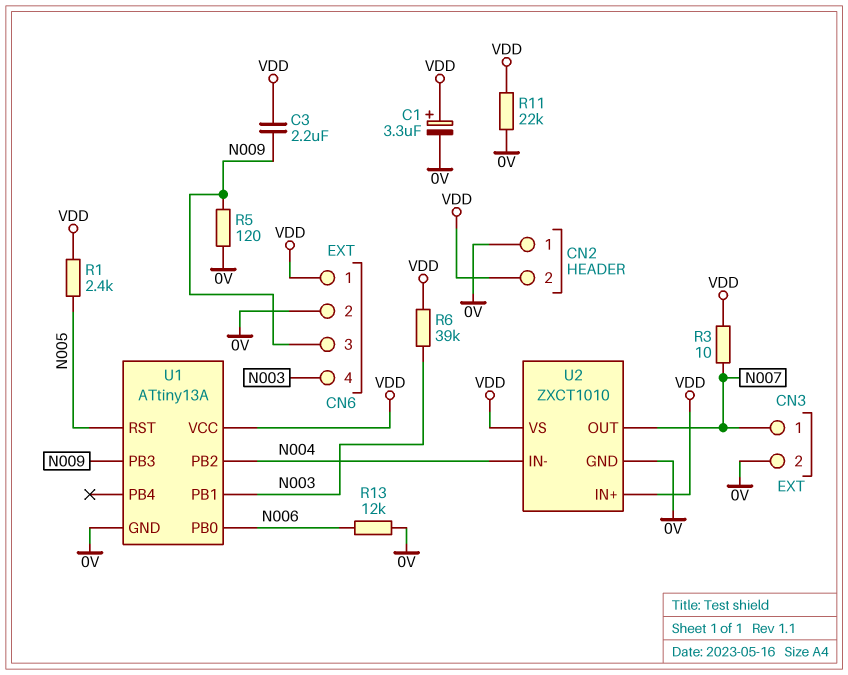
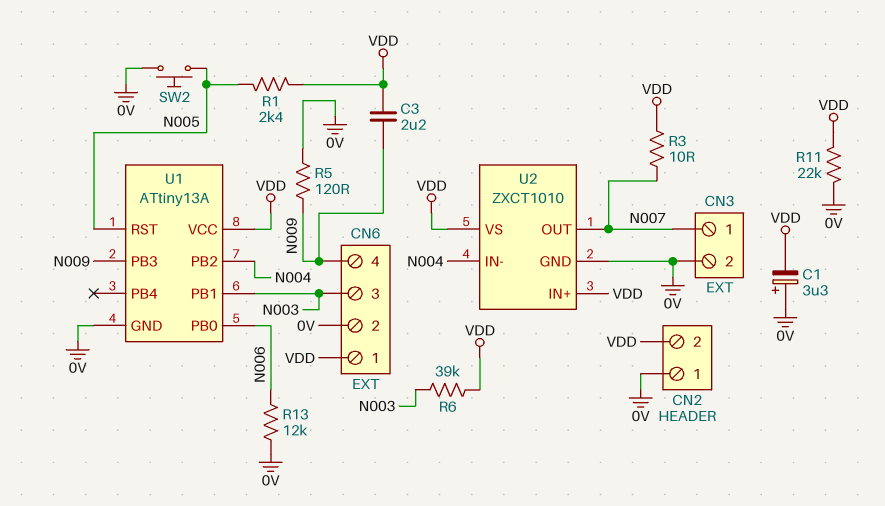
C1: 3.3uF (plus VDD, minus 0V) -> 3.3uF (plus 0V, minus VDD)
CN6 pin 3: N009 -> N003
CN6 pin 4: N003 -> N009
SW2: none -> button (0V, N005)

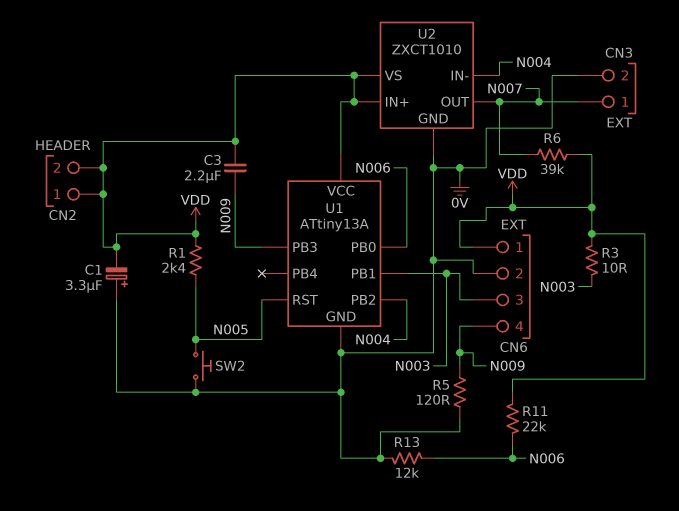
CN2 pin 1: 0V -> VDD
R3: 10 (N007, VDD) -> 10 (N003, VDD)
R6: 39k (N003, VDD) -> 39k (N007, VDD)
R11: 22k (0V, VDD) -> 22k (N006, VDD)

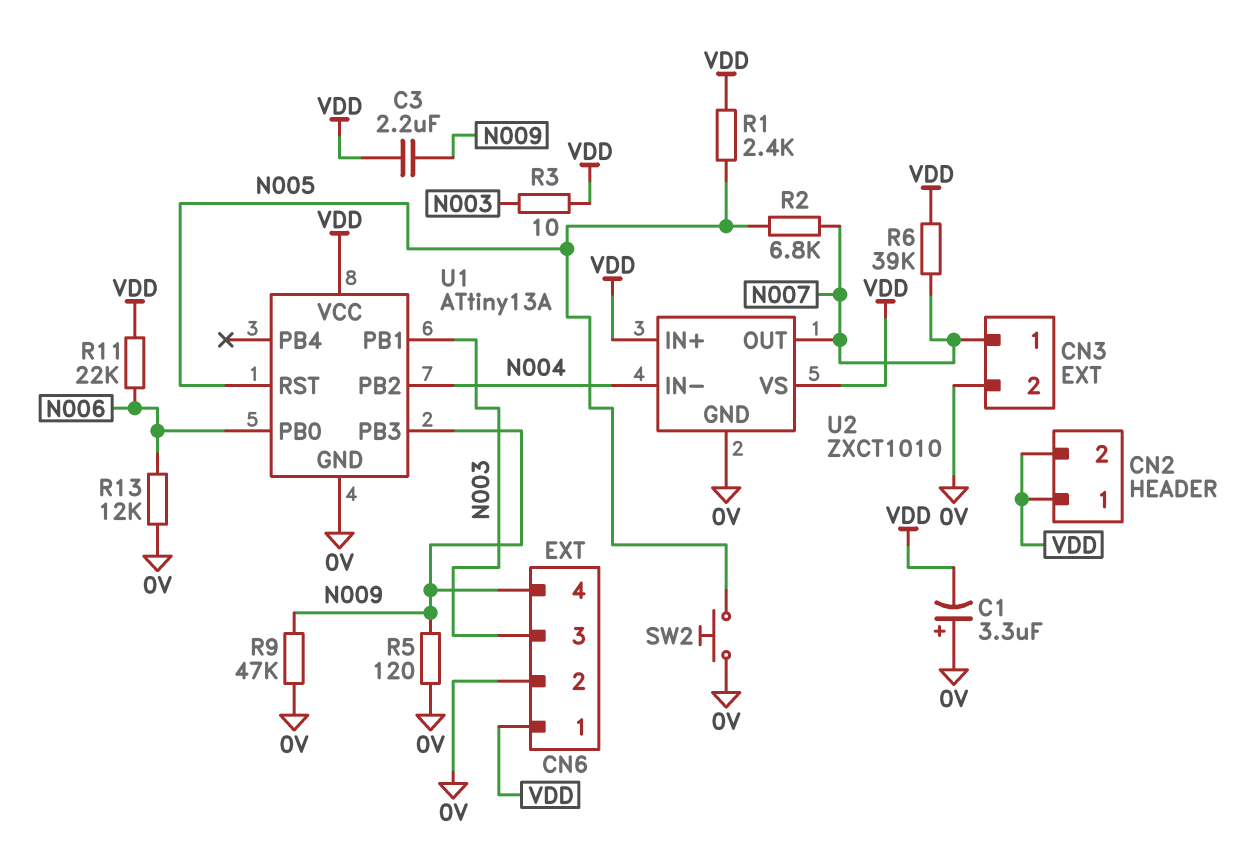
R2: none -> 6.8k (N005, N007)
R9: none -> 47k (0V, N009)

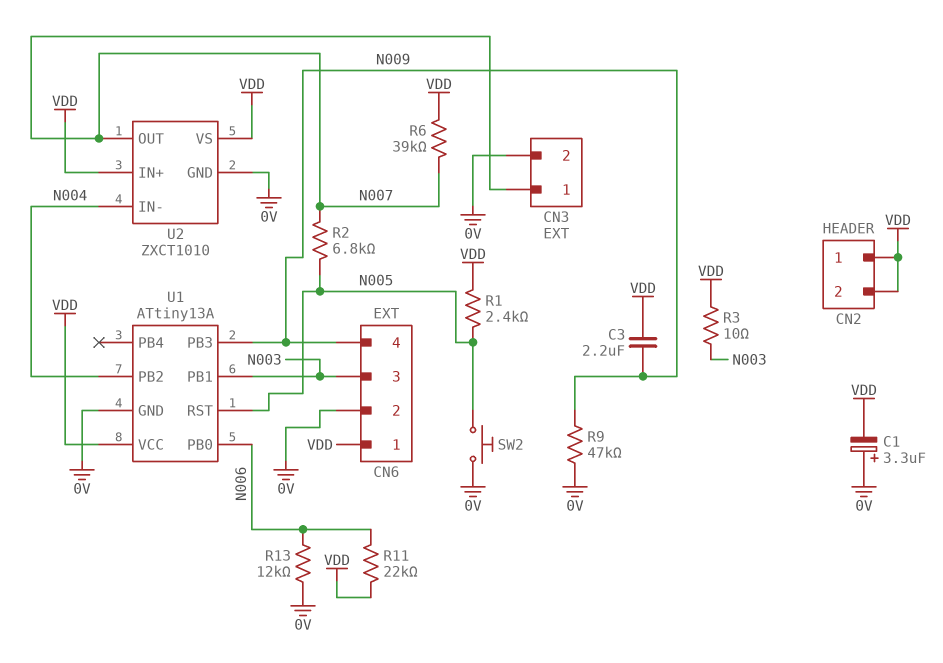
R5: 120 (0V, N009) -> none

